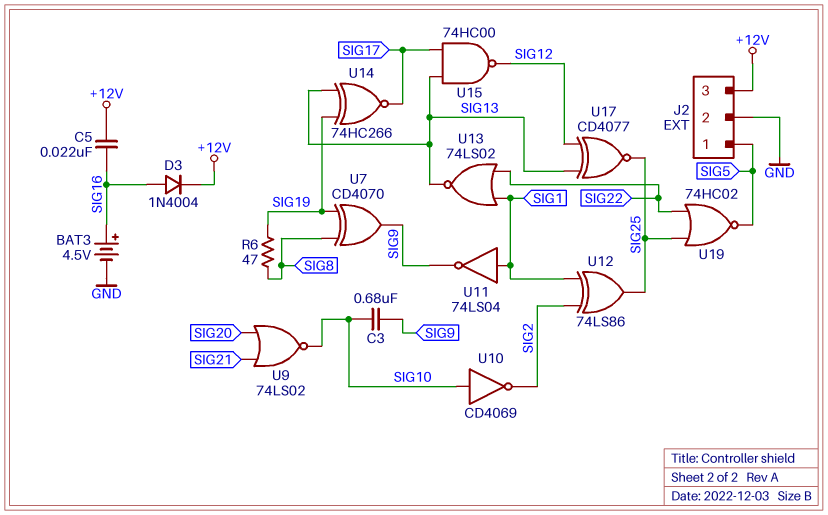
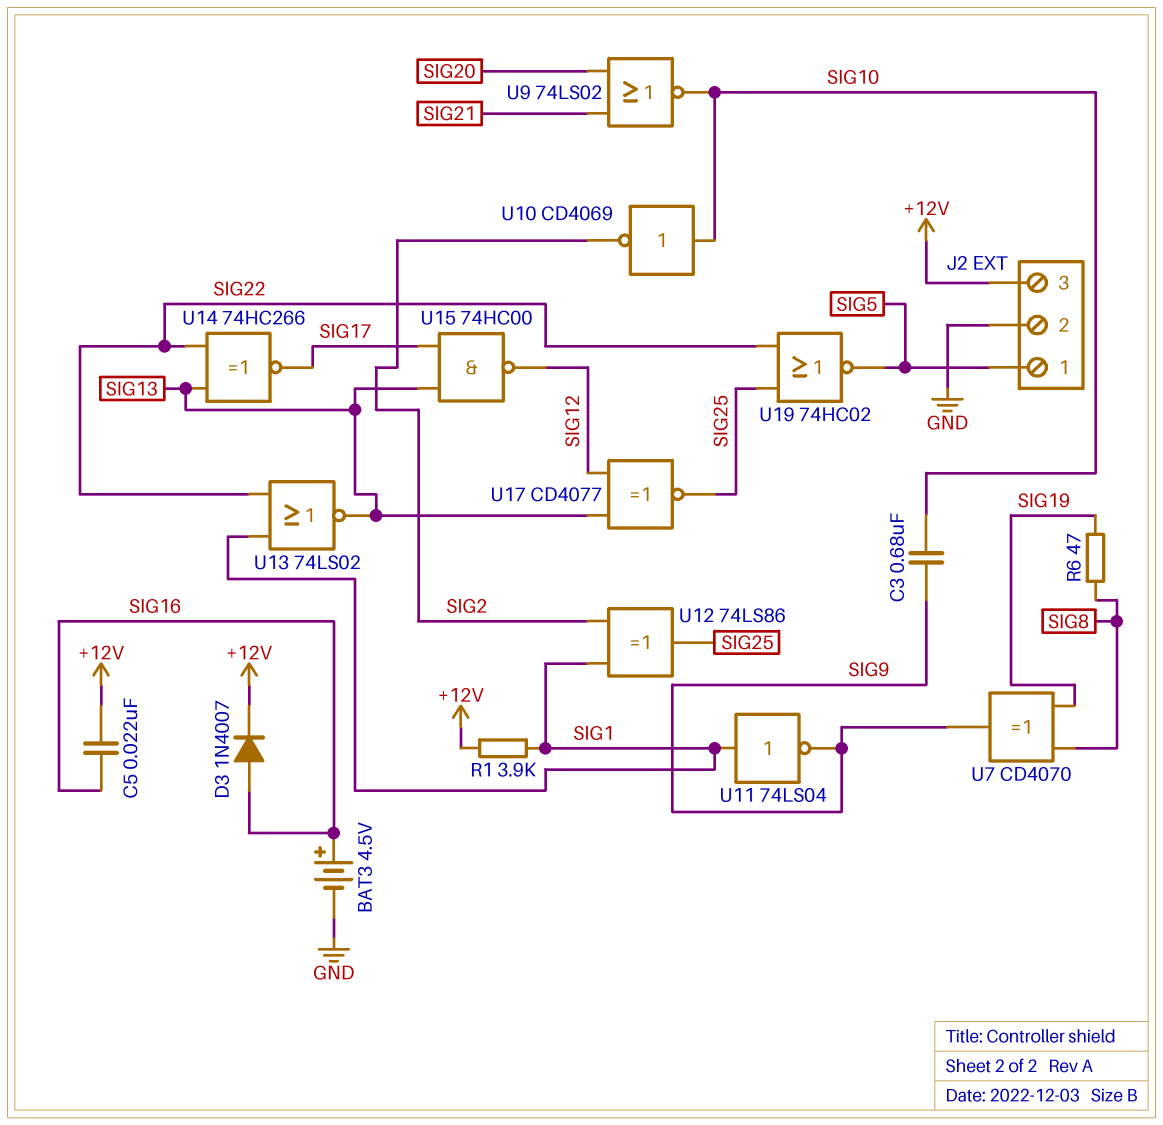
D3: diode 1N4004 (A SIG16, K +12V) -> diode 1N4007 (A SIG16, K +12V)
R1: none -> 3.9k (+12V, SIG1)
U14: XNOR 74HC266 (in SIG13, in SIG19, out SIG17) -> XNOR 74HC266 (in SIG13, in SIG22, out SIG17)

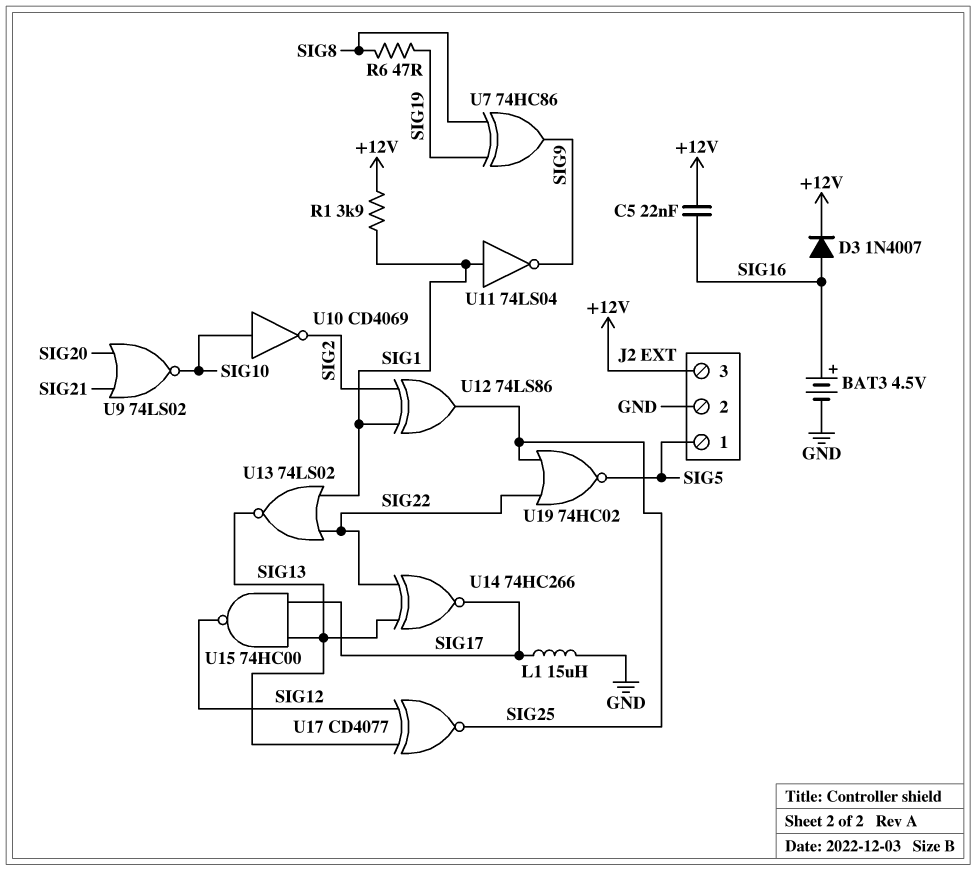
C3: 680nF (SIG9, SIG10) -> none
L1: none -> 15uH (GND, SIG17)
U7: XOR CD4070 (in SIG8, in SIG19, out SIG9) -> XOR 74HC86 (in SIG8, in SIG19, out SIG9)

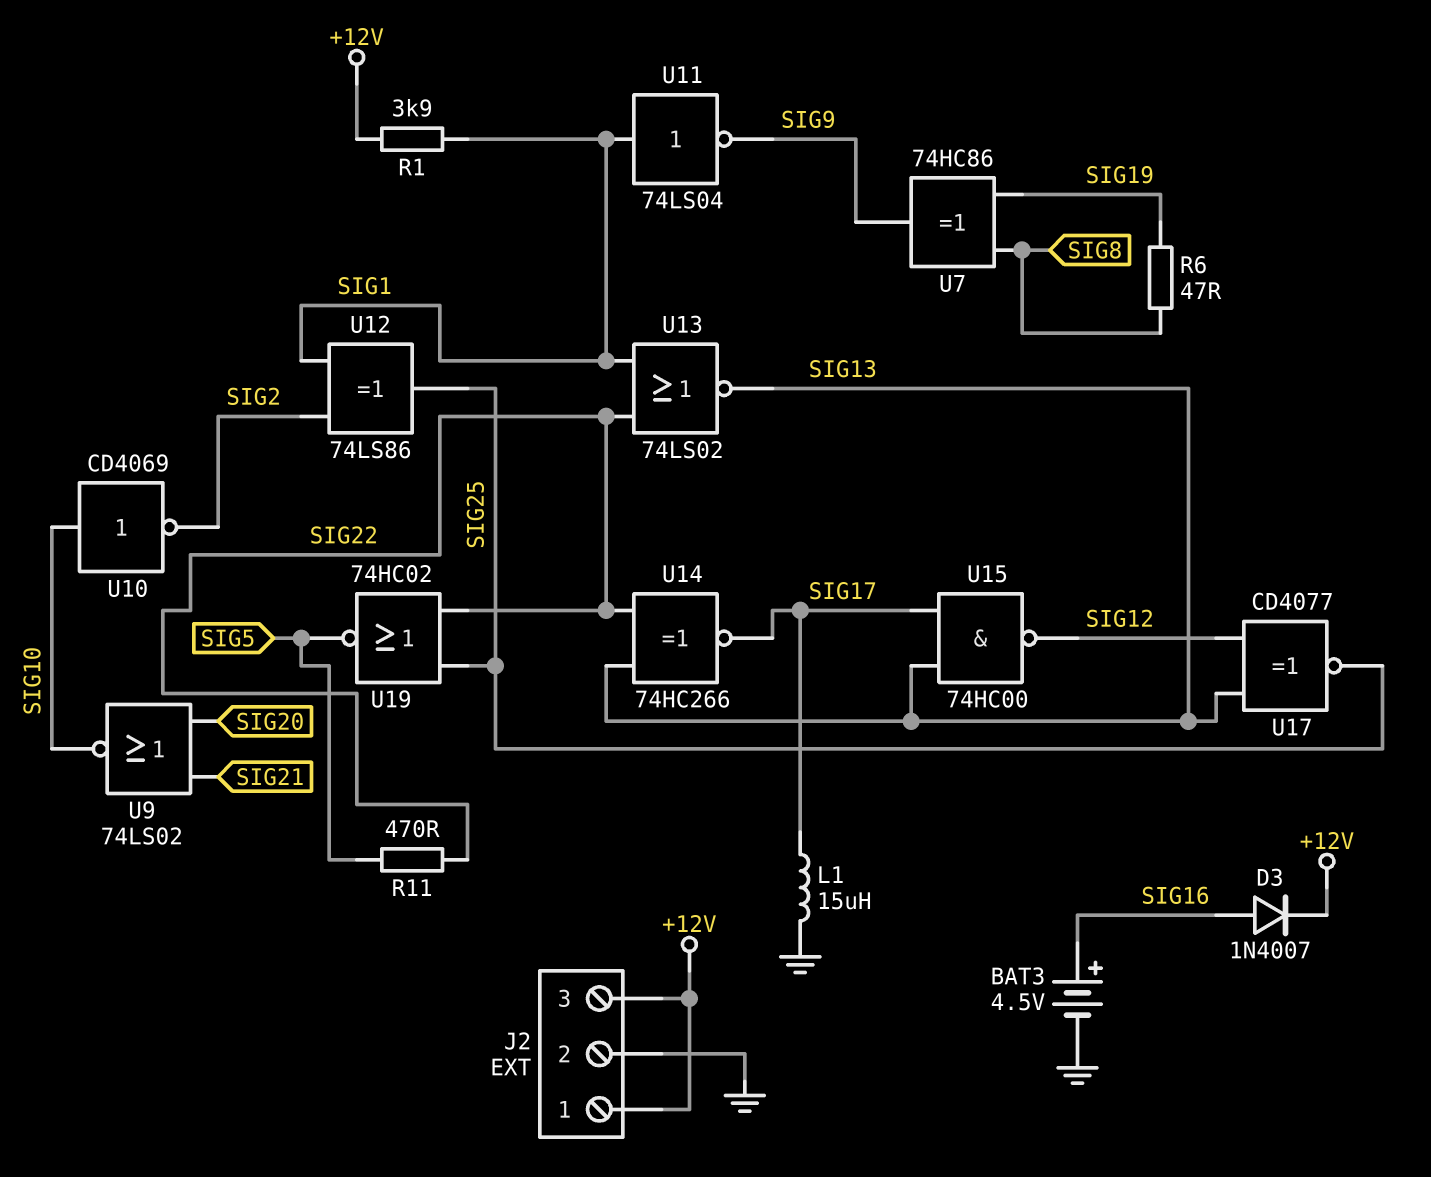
C5: 22nF (+12V, SIG16) -> none
J2 pin 1: SIG5 -> +12V
R11: none -> 470 (SIG5, SIG22)

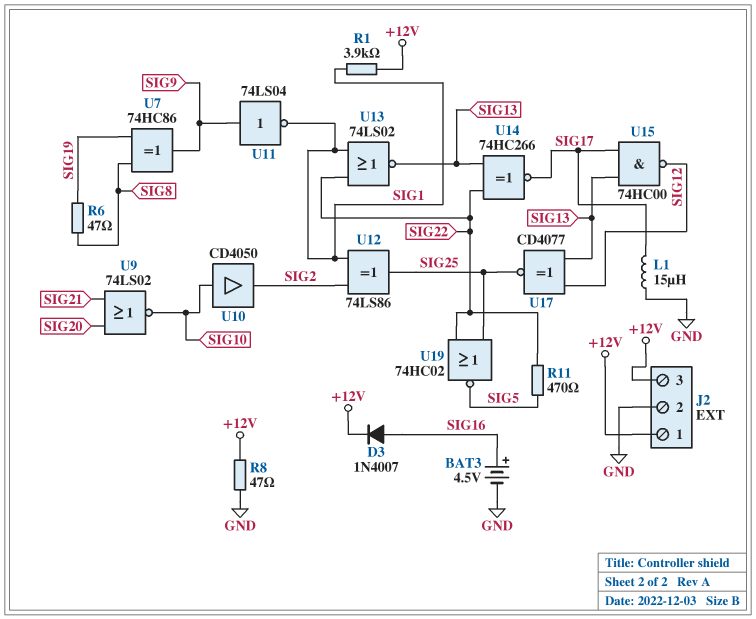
R8: none -> 47 (+12V, GND)
U10: NOT CD4069 (in SIG10, out SIG2) -> buffer CD4050 (in SIG10, out SIG2)
U11: NOT 74LS04 (in SIG1, out SIG9) -> NOT 74LS04 (in SIG9, out SIG1)

